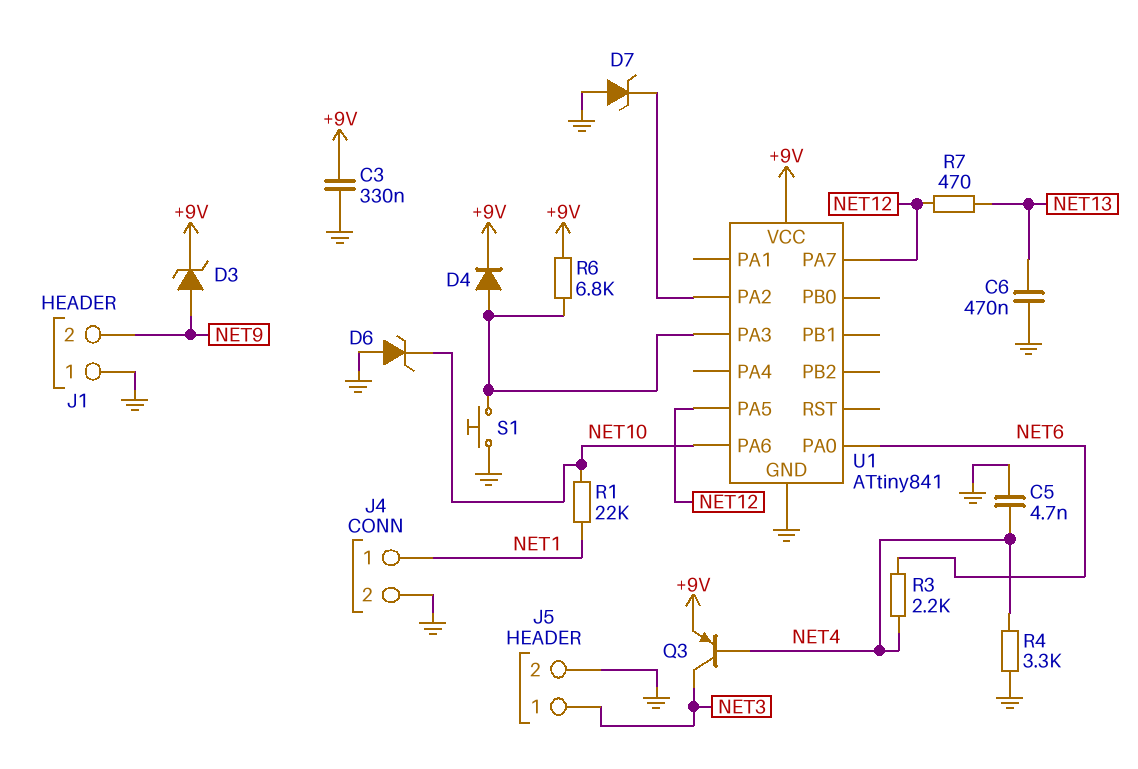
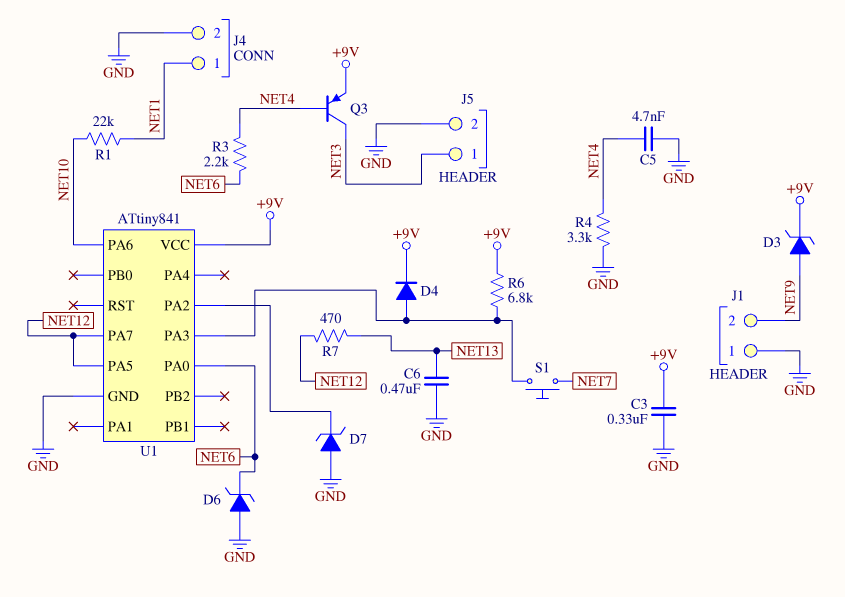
D6: zener (A GND, K NET10) -> zener (A GND, K NET6)
S1: button (GND, U1/PA3) -> button (NET7, U1/PA3)

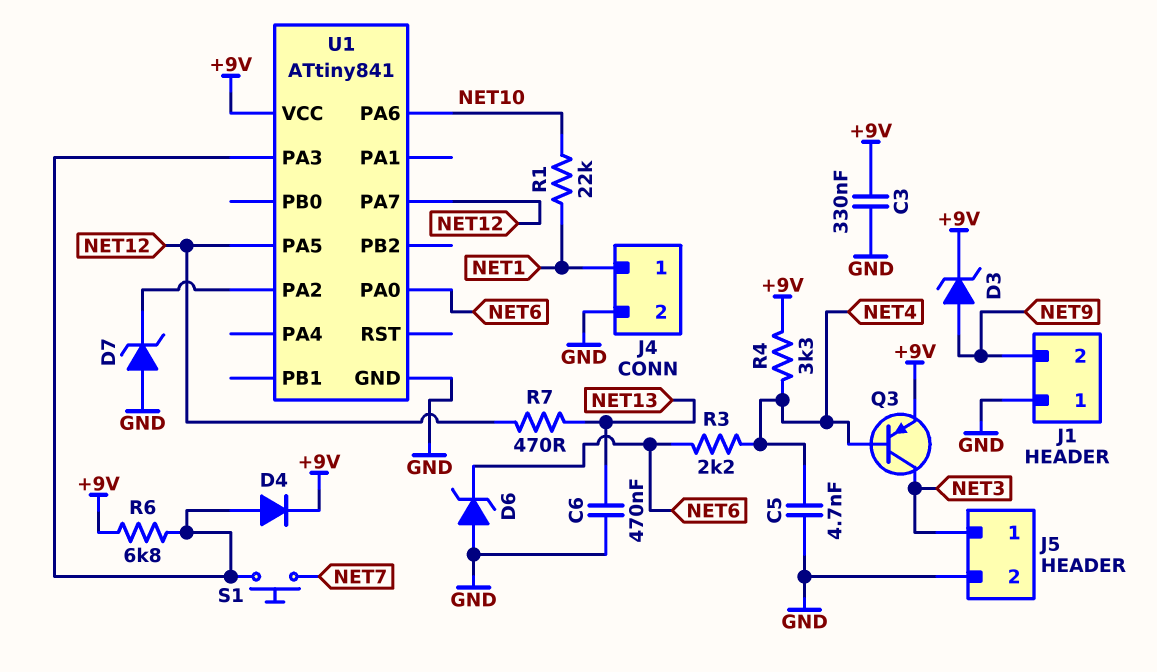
R4: 3.3k (GND, NET4) -> 3.3k (+9V, NET4)

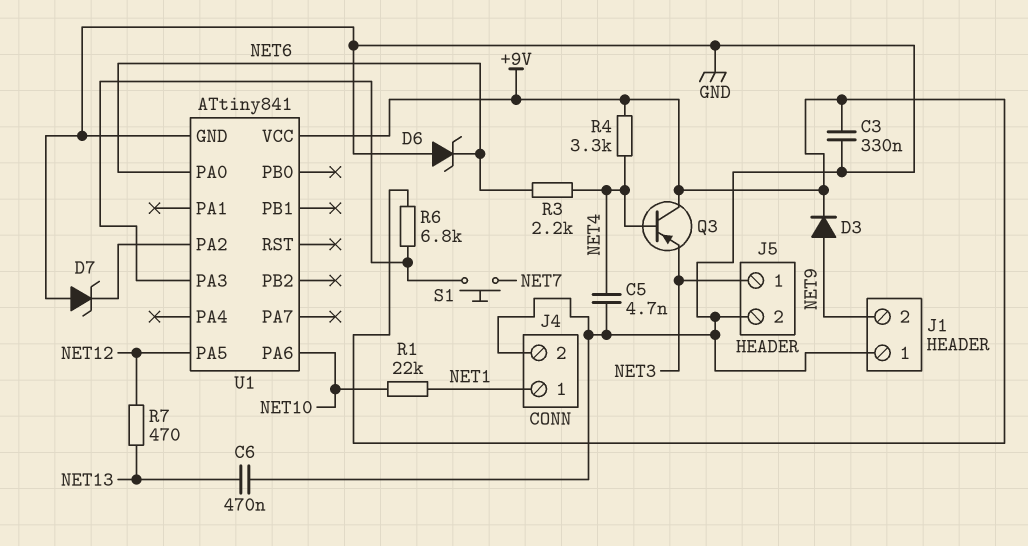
D3: zener (A NET9, K +9V) -> diode (A NET9, K +9V)
D4: diode (A U1/PA3, K +9V) -> none
Q3: PNP (B NET4, C NET3, E +9V) -> PNP (B NET4, C +9V, E NET3)
U1 pin PA7: NET12 -> none

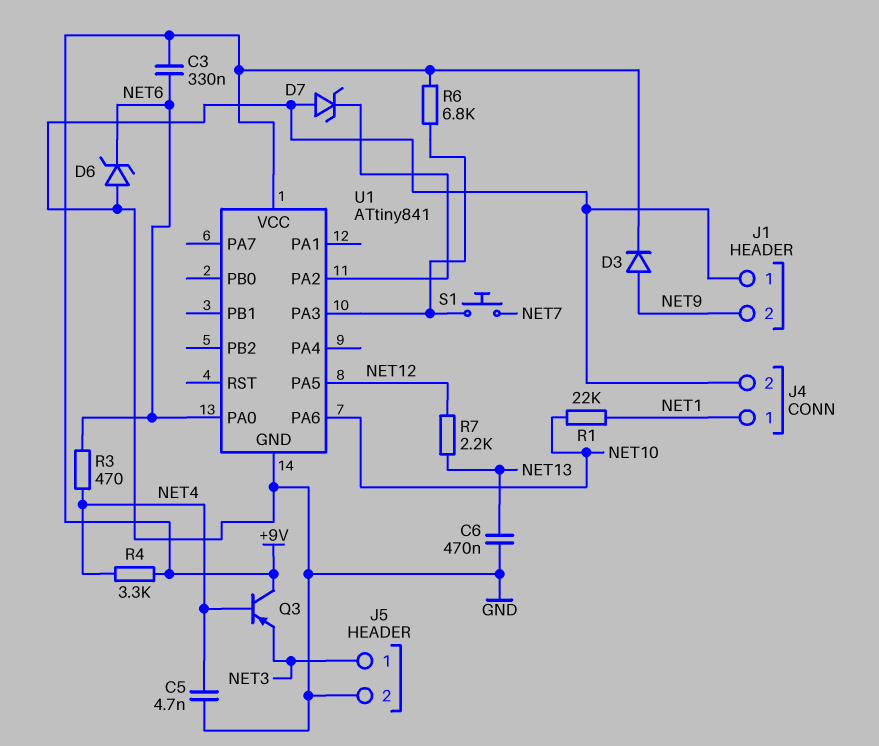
C3: 330nF (+9V, GND) -> 330nF (+9V, NET6)
R3: 2.2k (NET4, NET6) -> 470 (NET4, NET6)
R7: 470 (NET12, NET13) -> 2.2k (NET12, NET13)

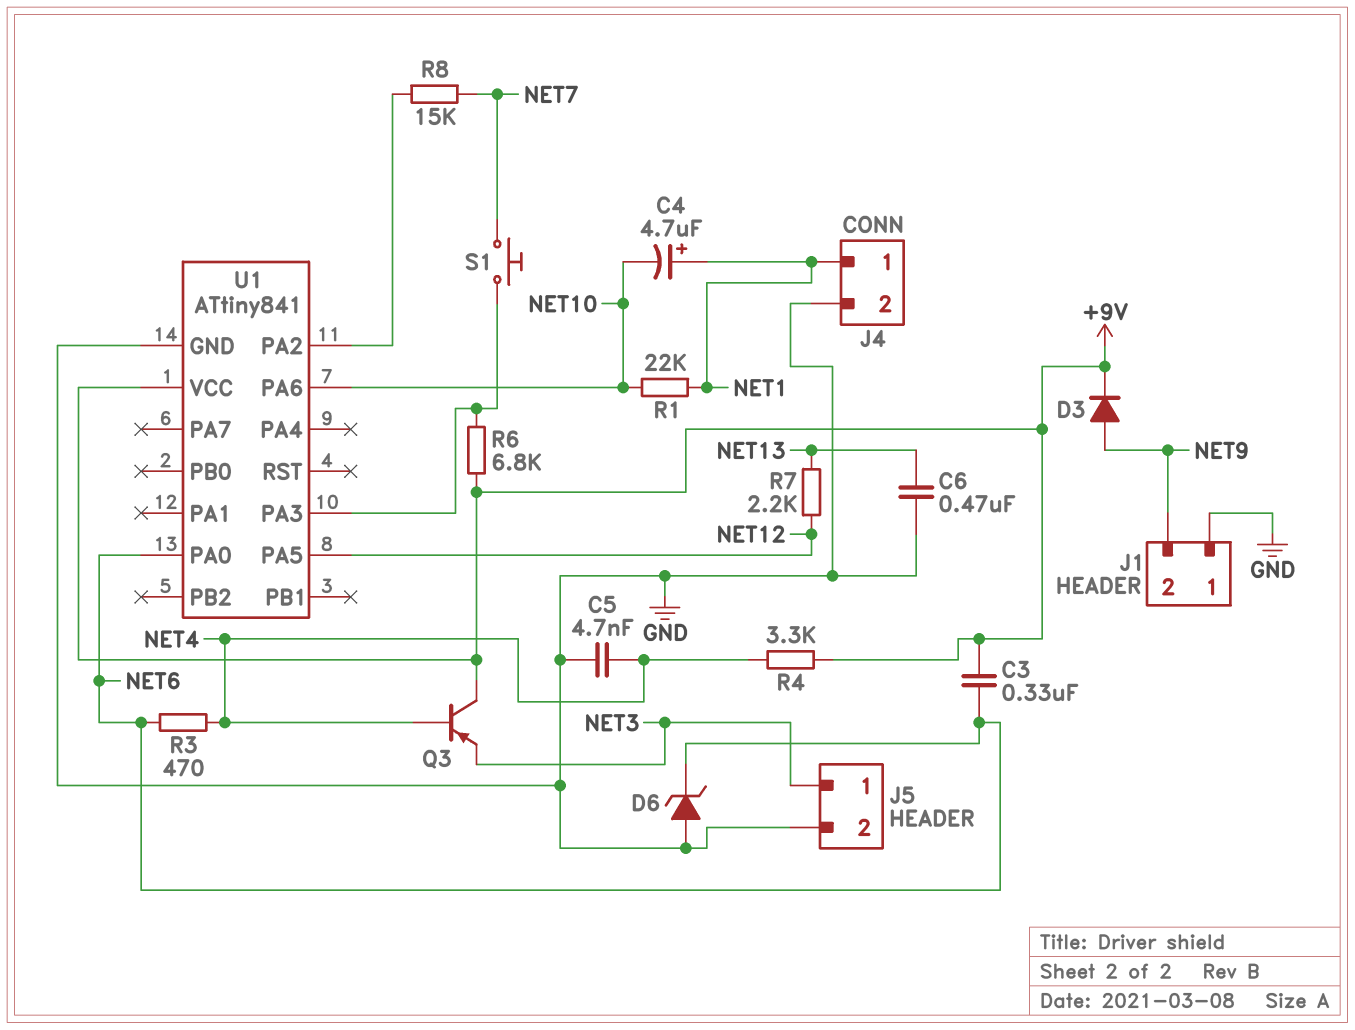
C4: none -> 4.7uF (plus NET1, minus NET10)
D7: zener (A GND, K U1/PA2) -> none
R8: none -> 15k (NET7, U1/PA2)

